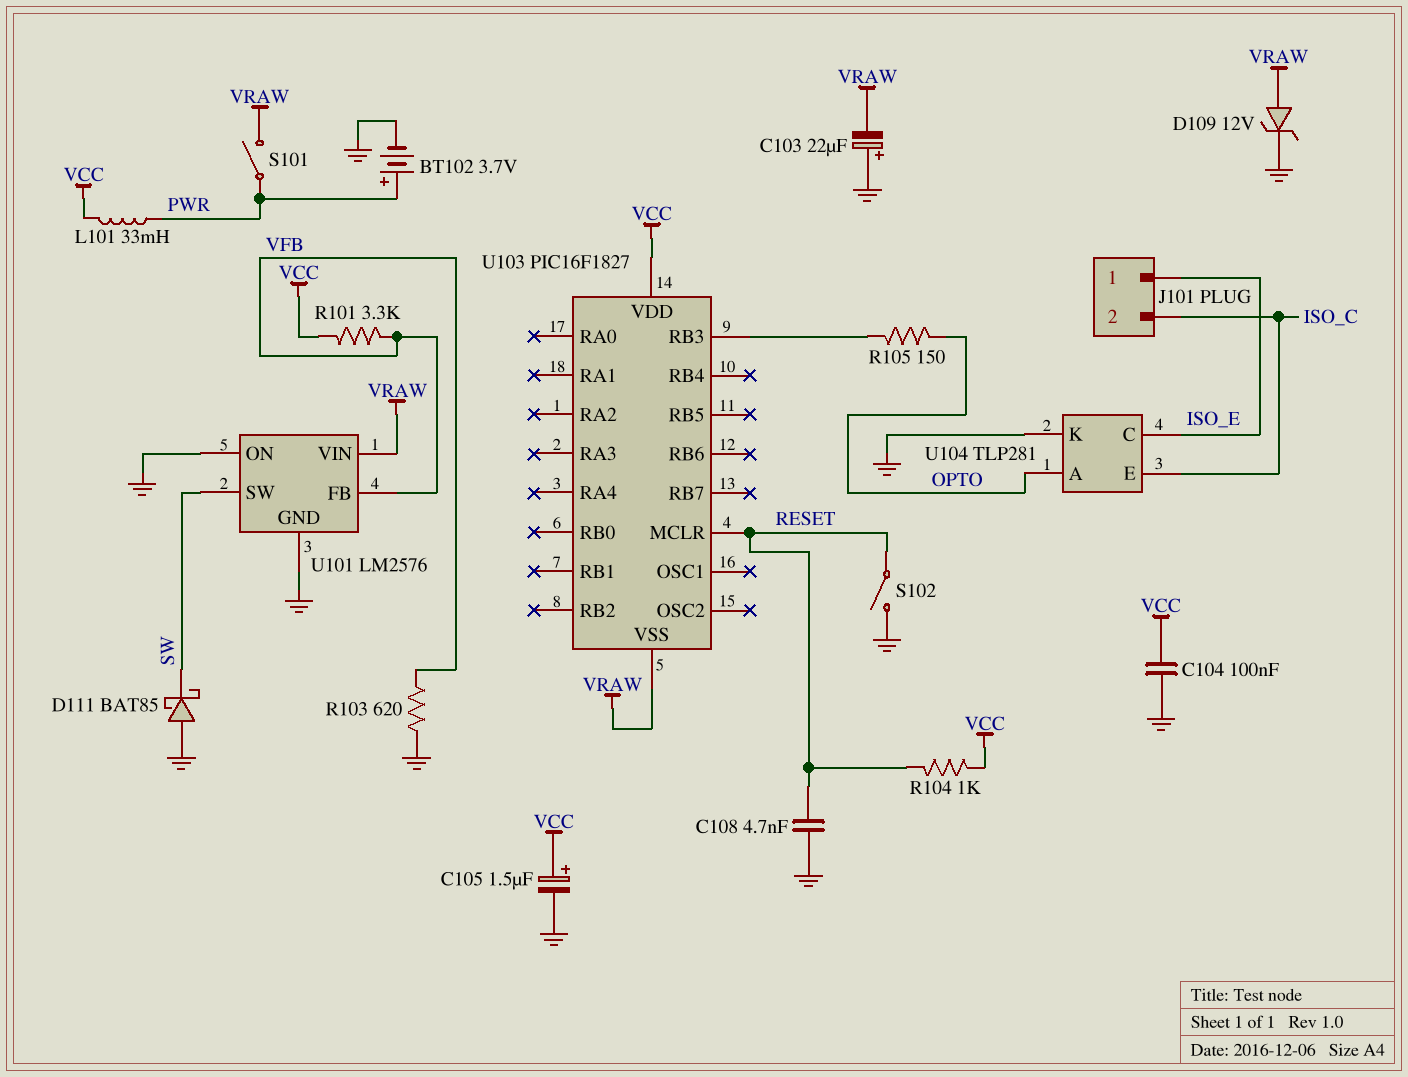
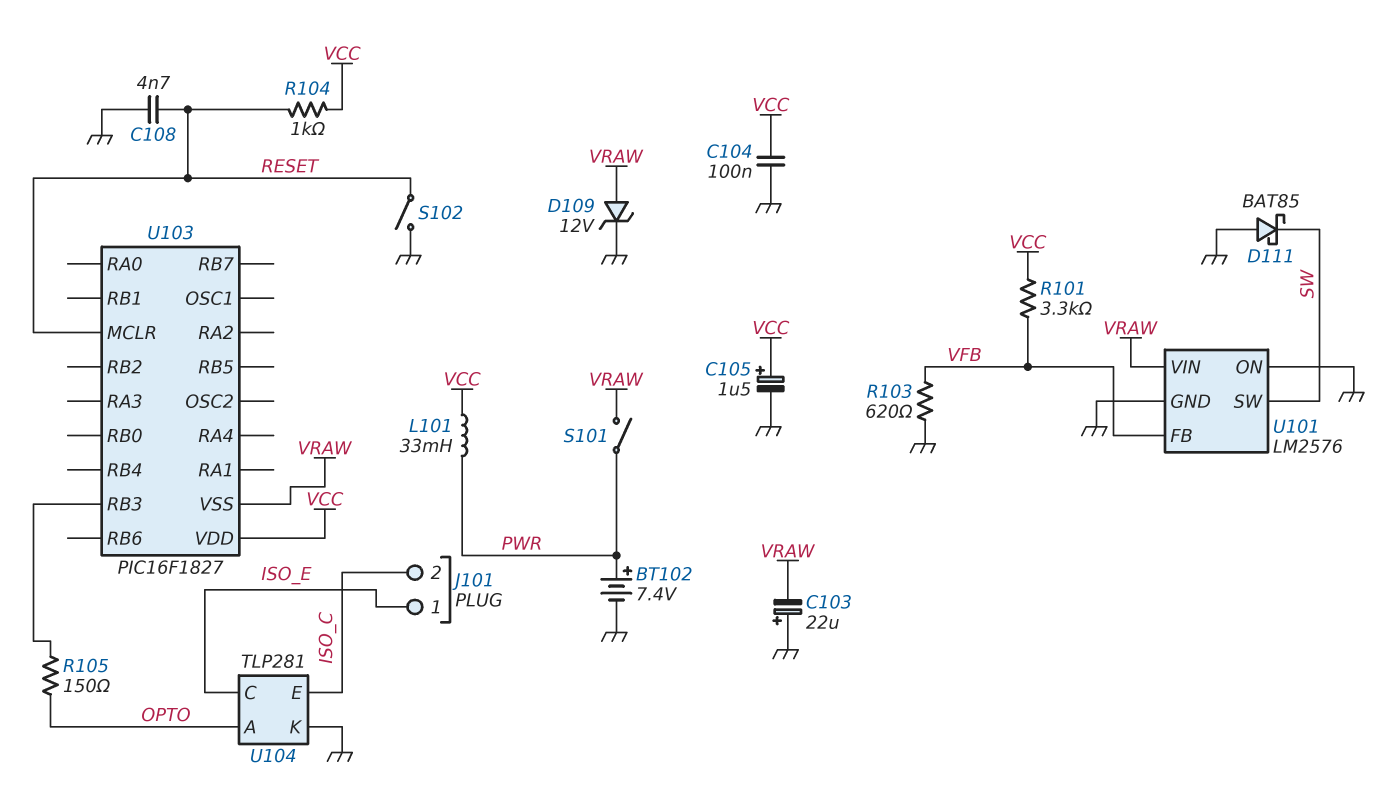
BT102: 3.7V (plus PWR, minus GND) -> 7.4V (plus PWR, minus GND)

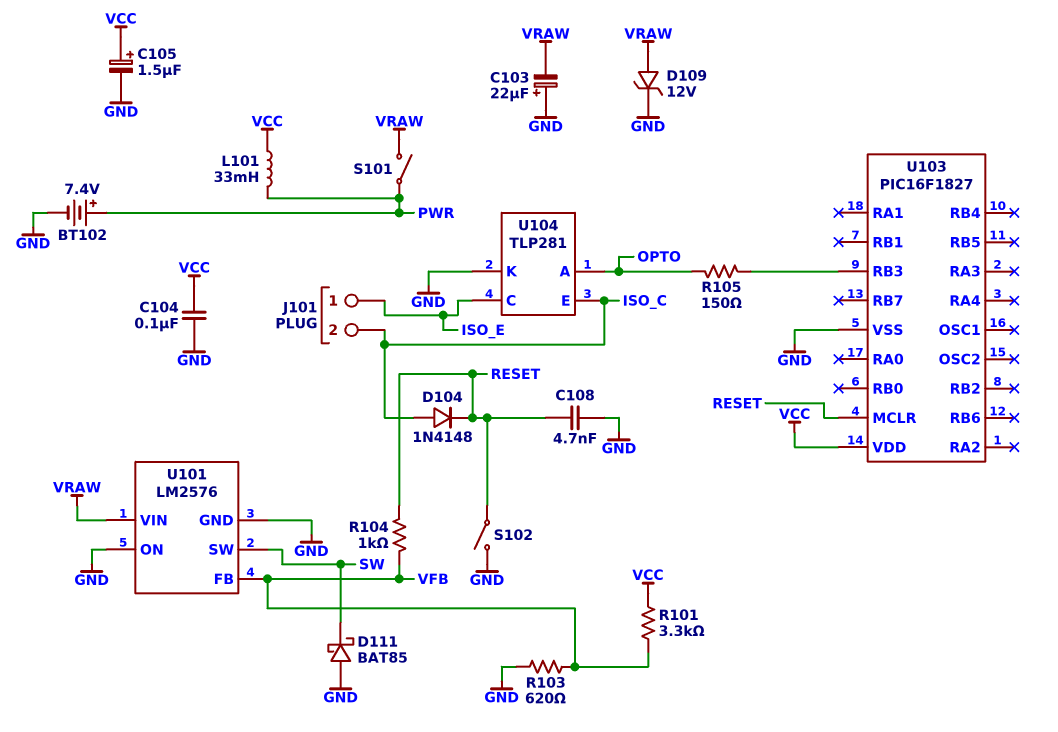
D104: none -> diode 1N4148 (A ISO_C, K RESET)
R104: 1k (RESET, VCC) -> 1k (RESET, VFB)
U103 pin VSS: VRAW -> GND

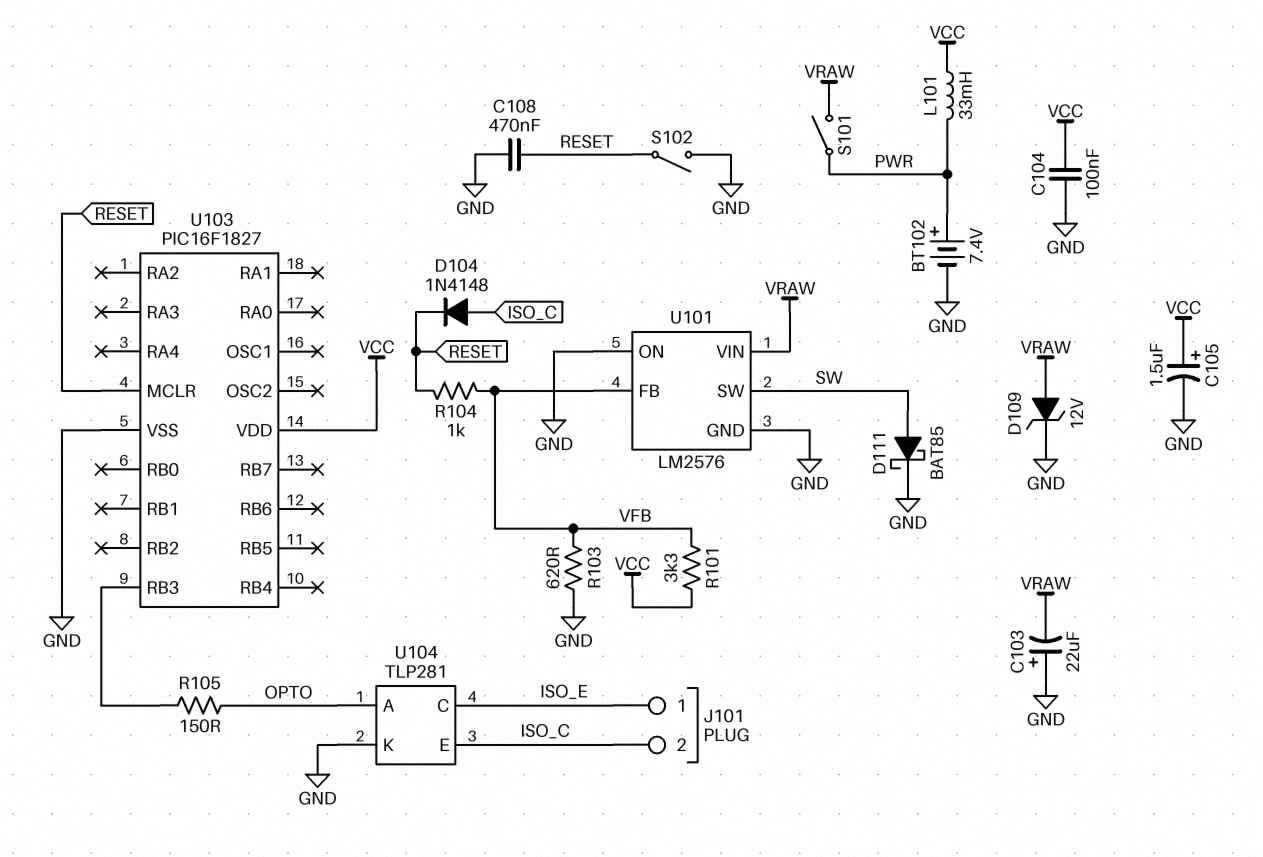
C108: 4.7nF (GND, RESET) -> 470nF (GND, RESET)
D111: schottky BAT85 (A GND, K SW) -> schottky BAT85 (A SW, K GND)

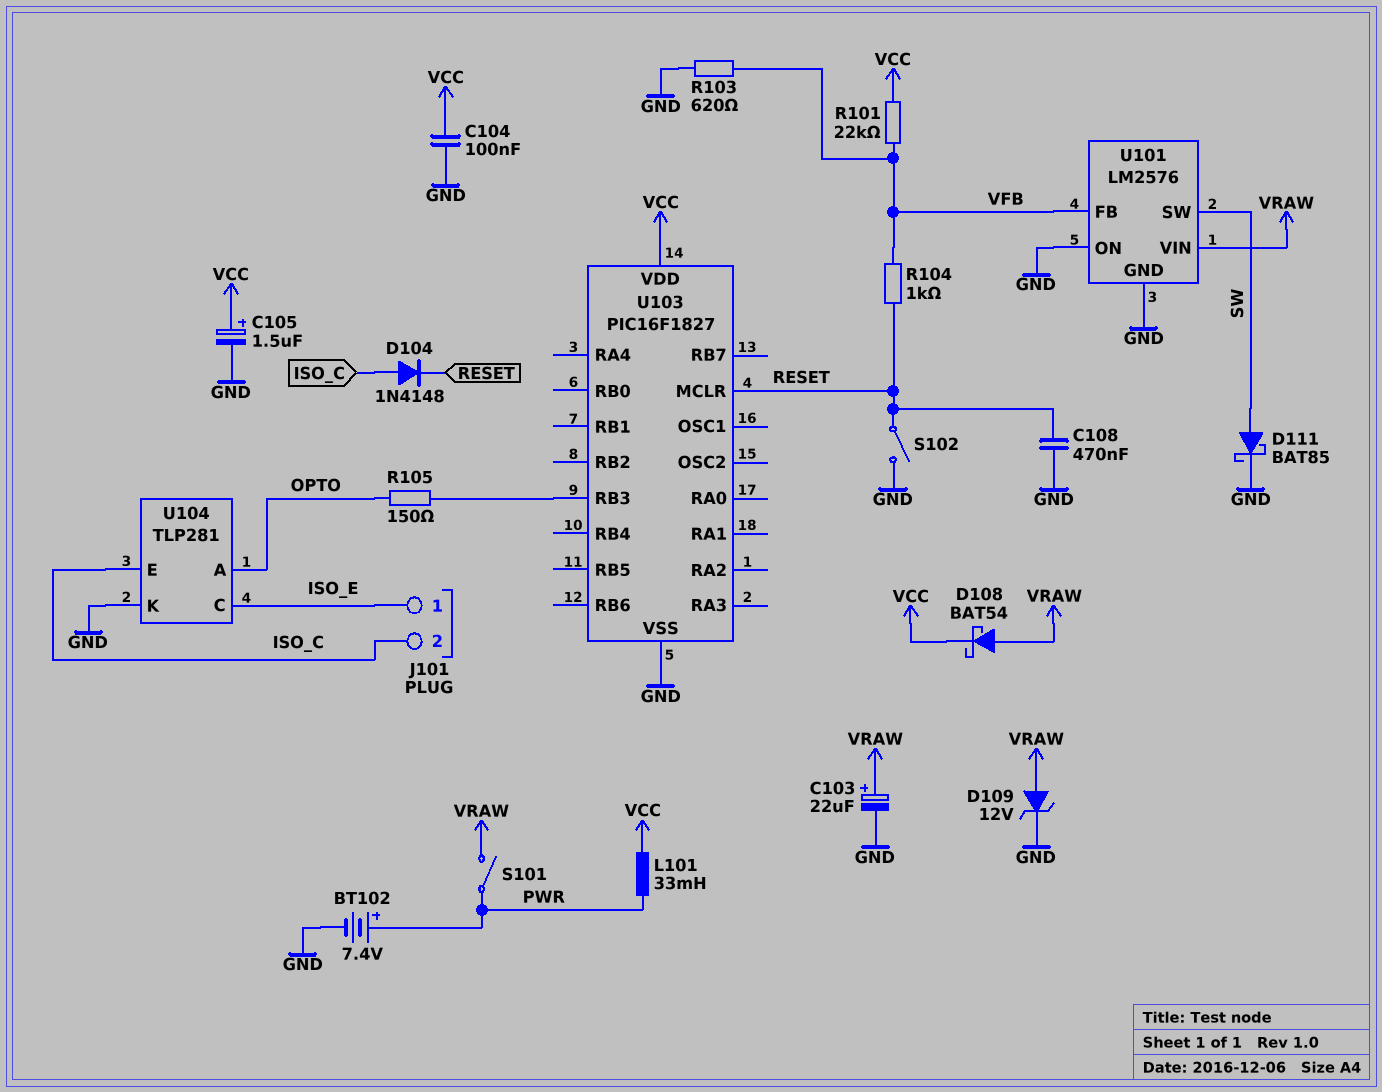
C103: 22uF (plus GND, minus VRAW) -> 22uF (plus VRAW, minus GND)
D108: none -> schottky BAT54 (A VRAW, K VCC)
R101: 3.3k (VCC, VFB) -> 22k (VCC, VFB)

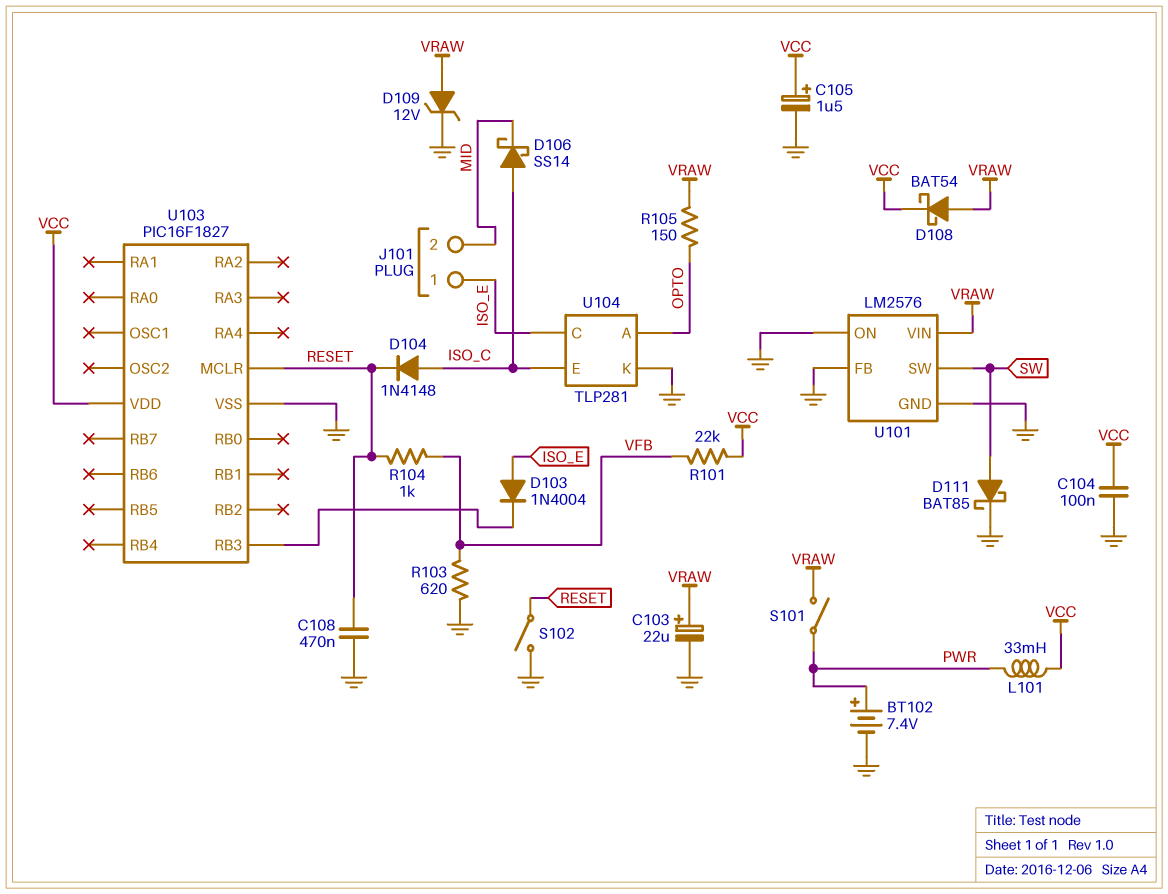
D103: none -> diode 1N4004 (A ISO_E, K U103/RB3)
D106: none -> schottky SS14 (A ISO_C, K MID)
J101 pin 2: ISO_C -> MID
R105: 150 (OPTO, U103/RB3) -> 150 (OPTO, VRAW)
U101 pin FB: VFB -> GND

